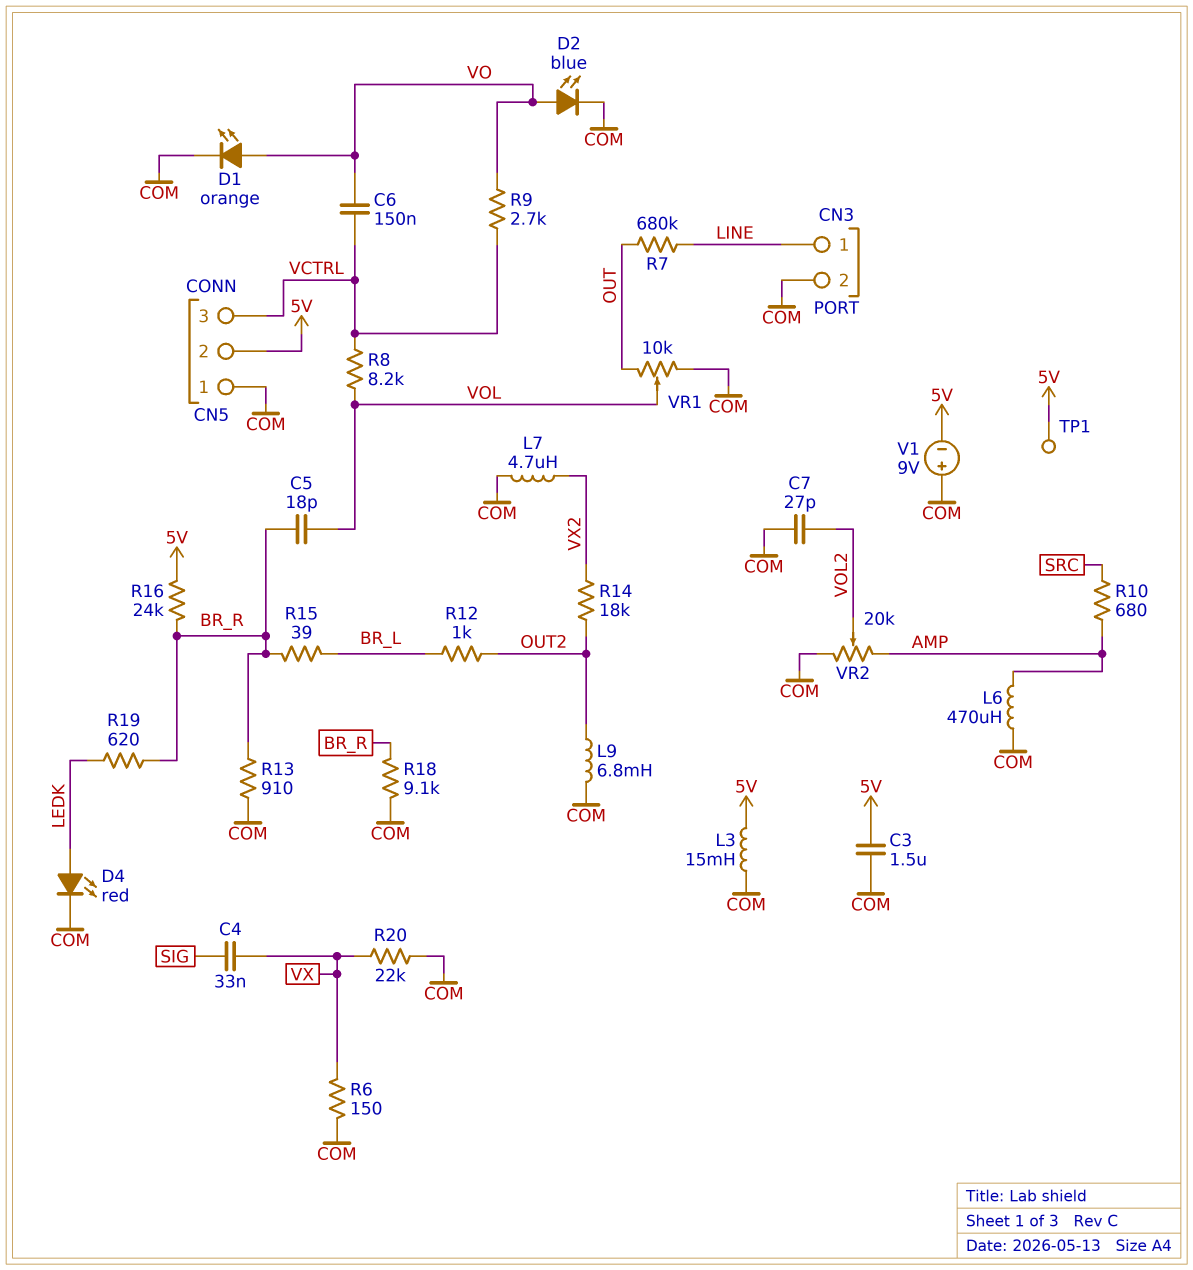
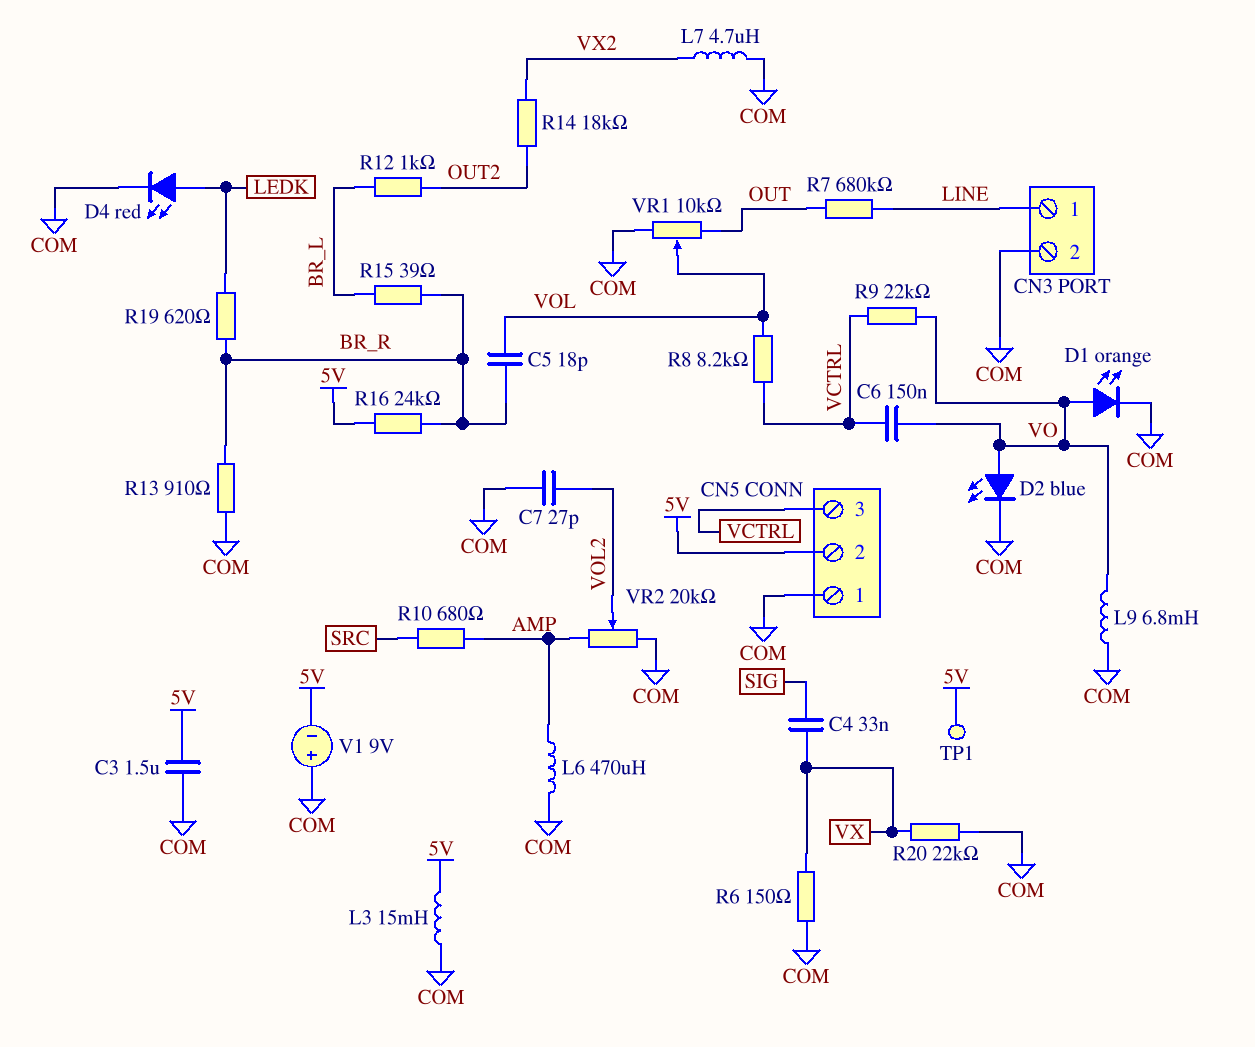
L9: 6.8mH (COM, OUT2) -> 6.8mH (COM, VO)
R9: 2.7k (VCTRL, VO) -> 22k (VCTRL, VO)
R18: 9.1k (BR_R, COM) -> none

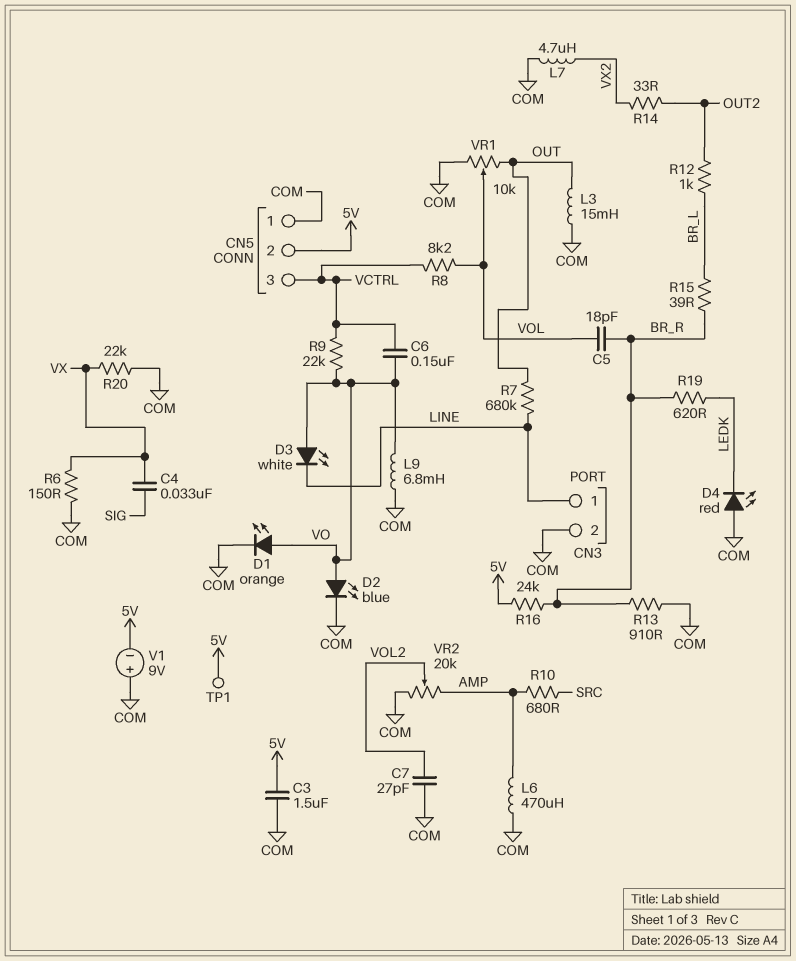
D3: none -> LED white (A VO, K LINE)
D4: LED red (A LEDK, K COM) -> LED red (A COM, K LEDK)
L3: 15mH (5V, COM) -> 15mH (COM, OUT)
R14: 18k (OUT2, VX2) -> 33 (OUT2, VX2)

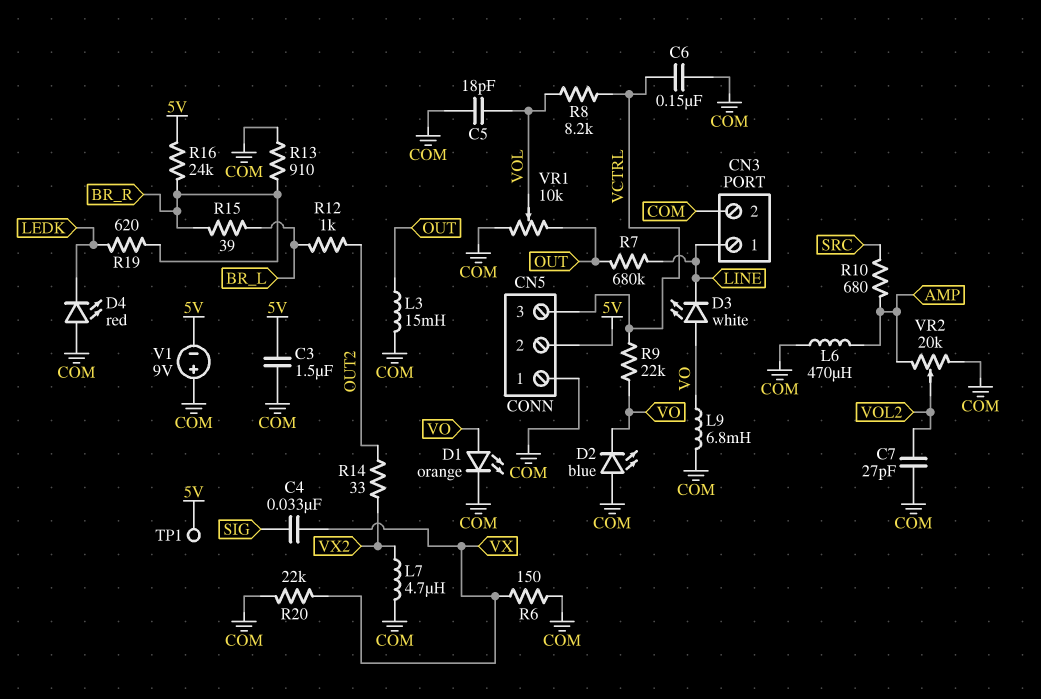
C5: 18pF (BR_R, VOL) -> 18pF (COM, VOL)
C6: 150nF (VCTRL, VO) -> 150nF (COM, VCTRL)
D2: LED blue (A VO, K COM) -> LED blue (A COM, K VO)

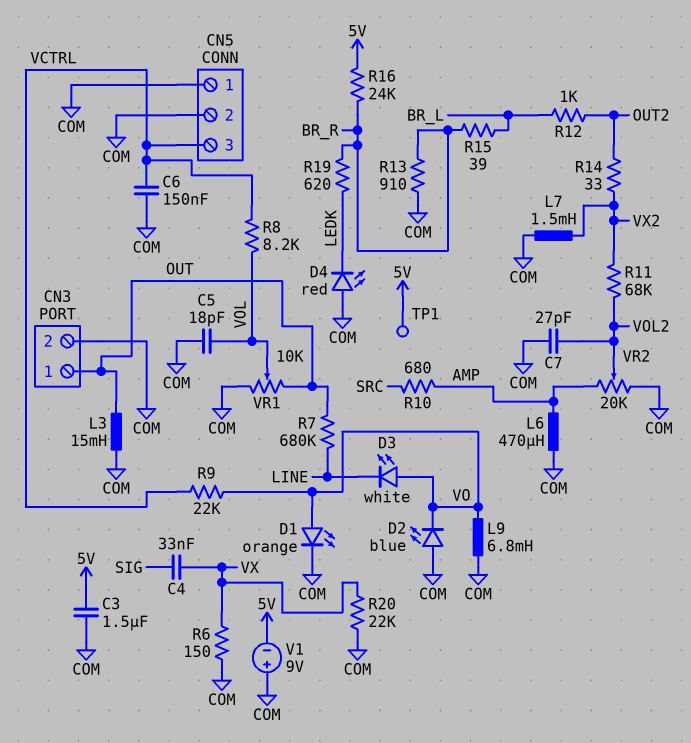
CN3 pin 1: LINE -> OUT
CN5 pin 2: 5V -> COM
L7: 4.7uH (COM, VX2) -> 1.5mH (COM, VX2)
R11: none -> 68k (VOL2, VX2)

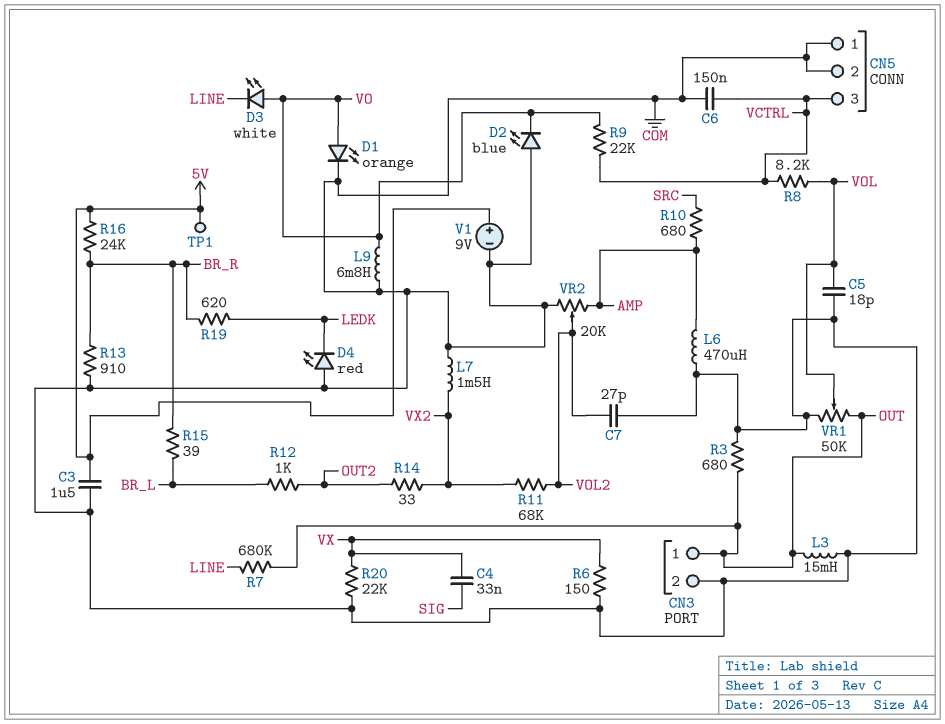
R3: none -> 680 (COM, OUT)
V1: 9V (plus COM, minus 5V) -> 9V (plus 5V, minus COM)
VR1: 10k (COM, OUT, wiper VOL) -> 50k (COM, OUT, wiper VOL)

